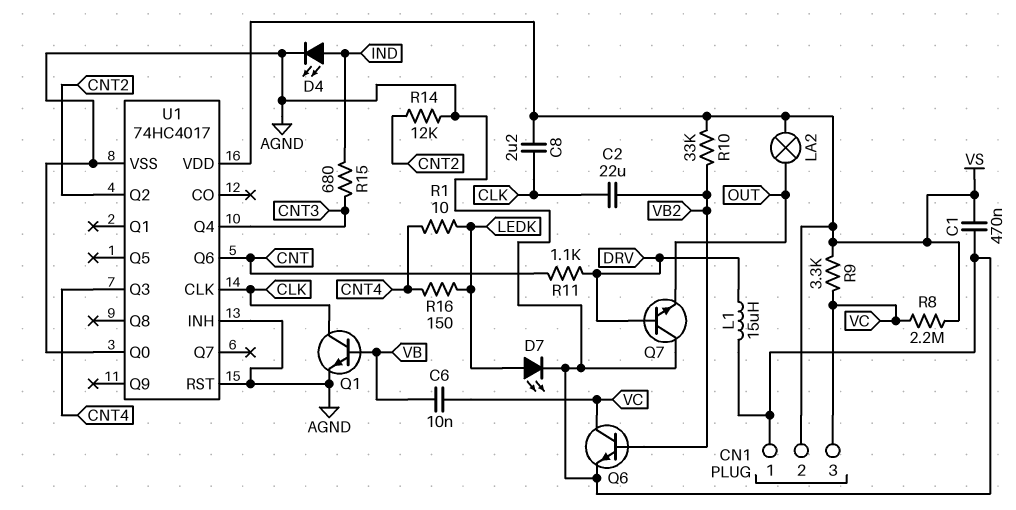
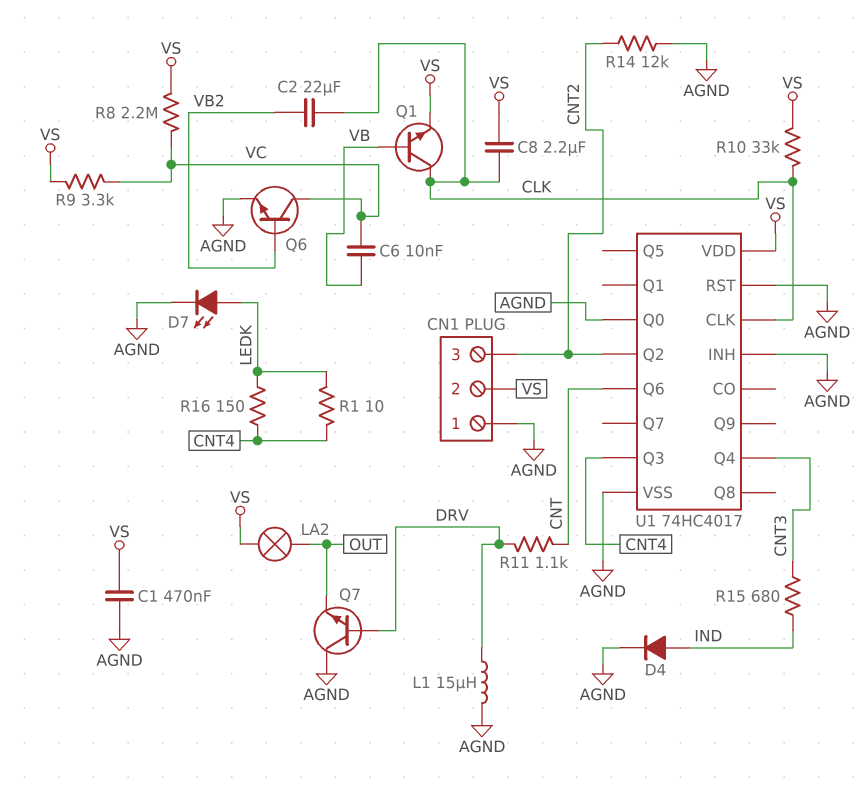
CN1 pin 3: VC -> CNT2
D4: LED (A IND, K AGND) -> diode (A IND, K AGND)
Q1: NPN (B VB, C CLK, E AGND) -> NPN (B VB, C CLK, E VS)
R10: 33k (VB2, VS) -> 33k (CLK, VS)

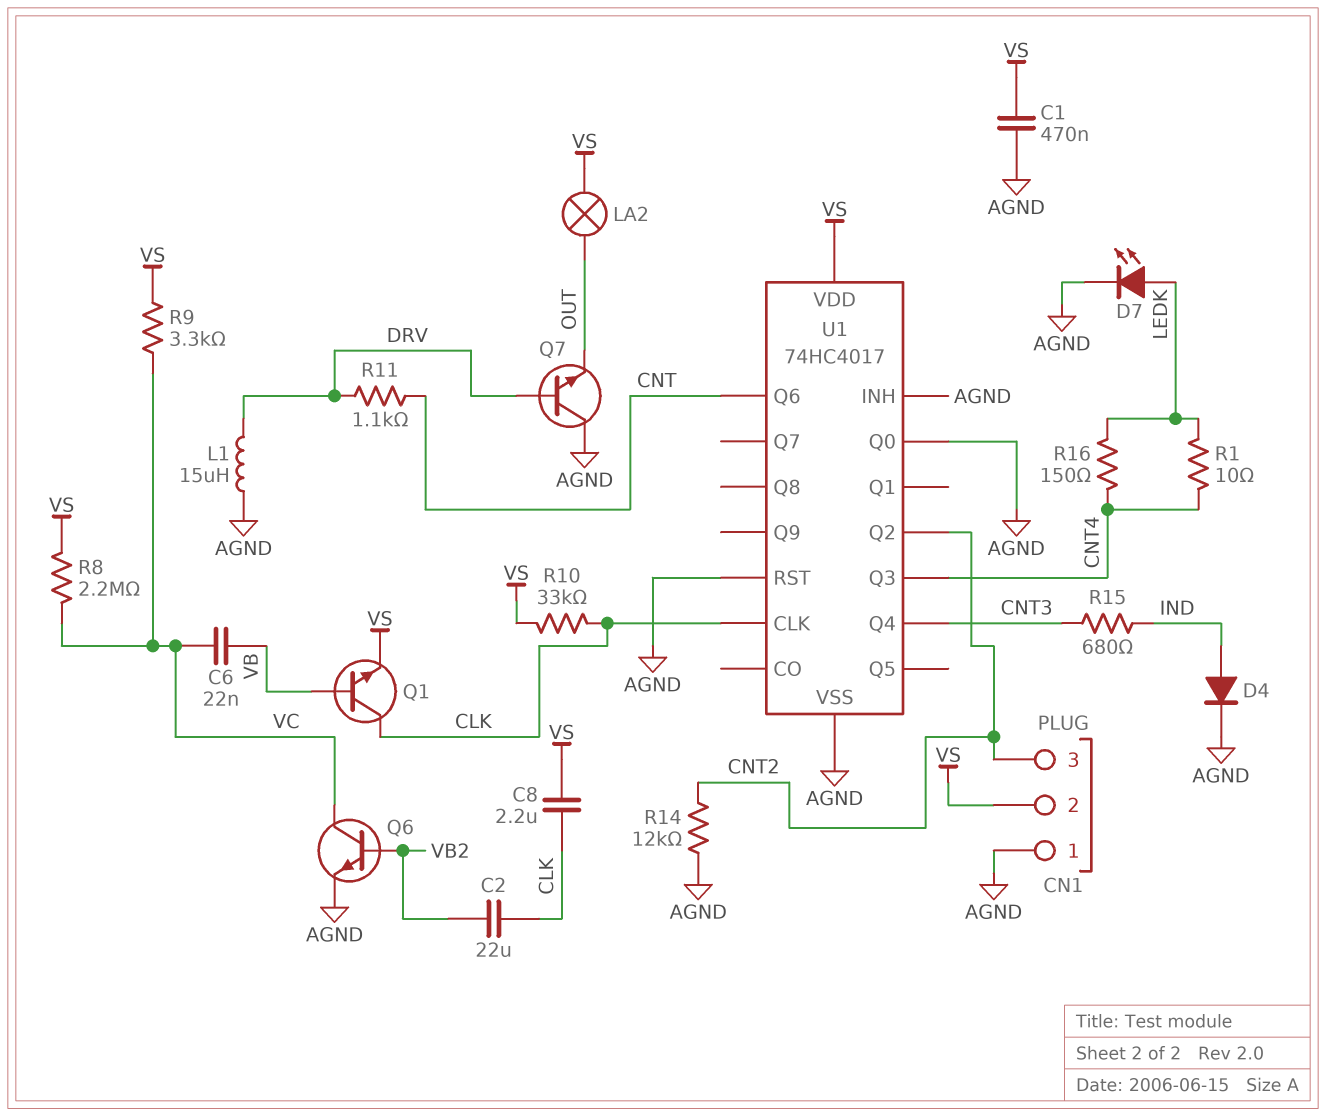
C6: 10nF (VB, VC) -> 22nF (VB, VC)

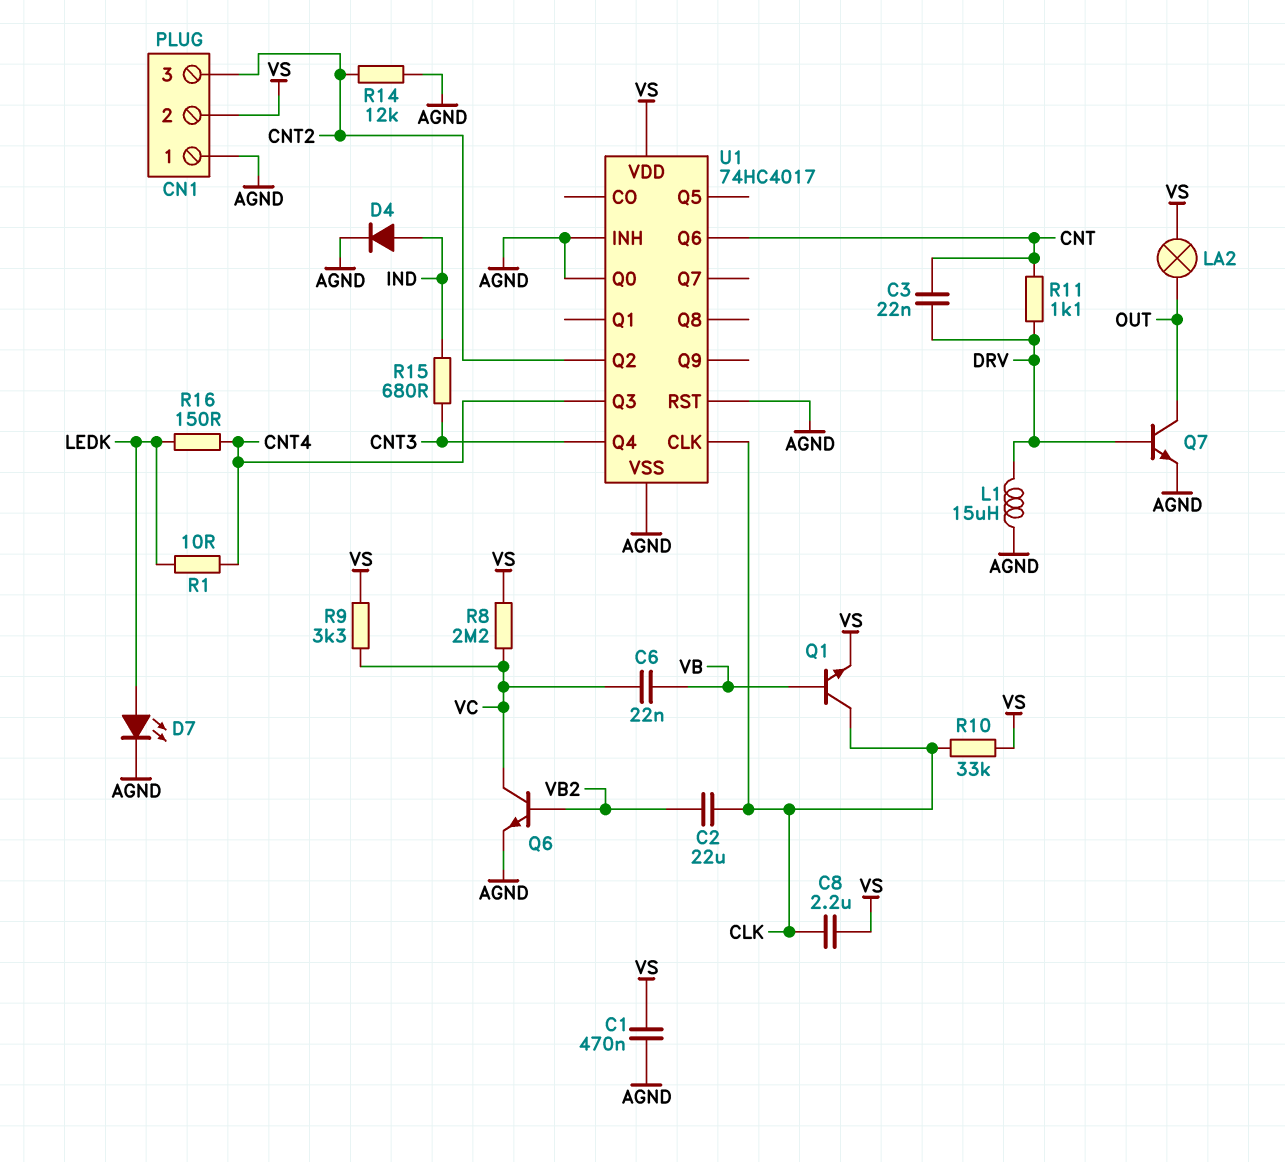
C3: none -> 22nF (CNT, DRV)
Q7: NPN (B DRV, C AGND, E OUT) -> NPN (B DRV, C OUT, E AGND)

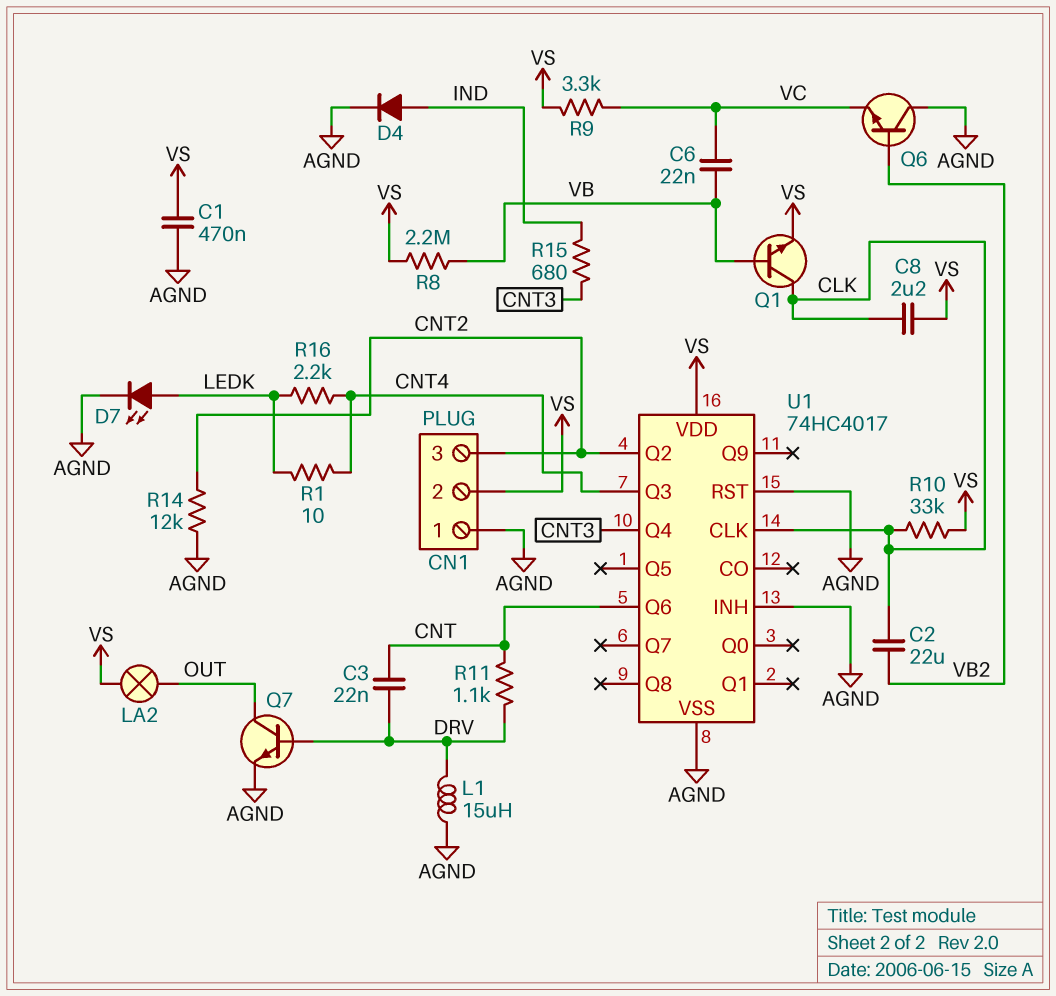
Q6: NPN (B VB2, C VC, E AGND) -> NPN (B VB2, C AGND, E VC)
R8: 2.2M (VC, VS) -> 2.2M (VB, VS)
R16: 150 (CNT4, LEDK) -> 2.2k (CNT4, LEDK)
U1 pin Q0: AGND -> none

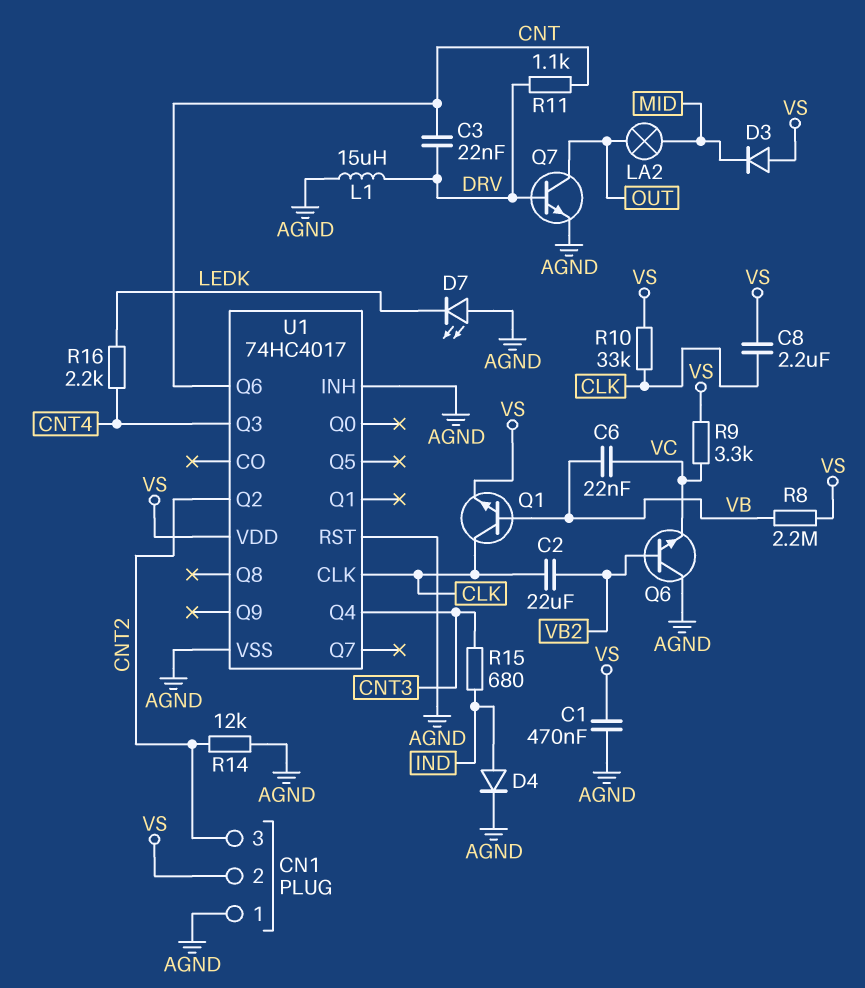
D3: none -> diode (A VS, K MID)
D7: LED (A LEDK, K AGND) -> LED (A AGND, K LEDK)
LA2: lamp (OUT, VS) -> lamp (MID, OUT)
R1: 10 (CNT4, LEDK) -> none

